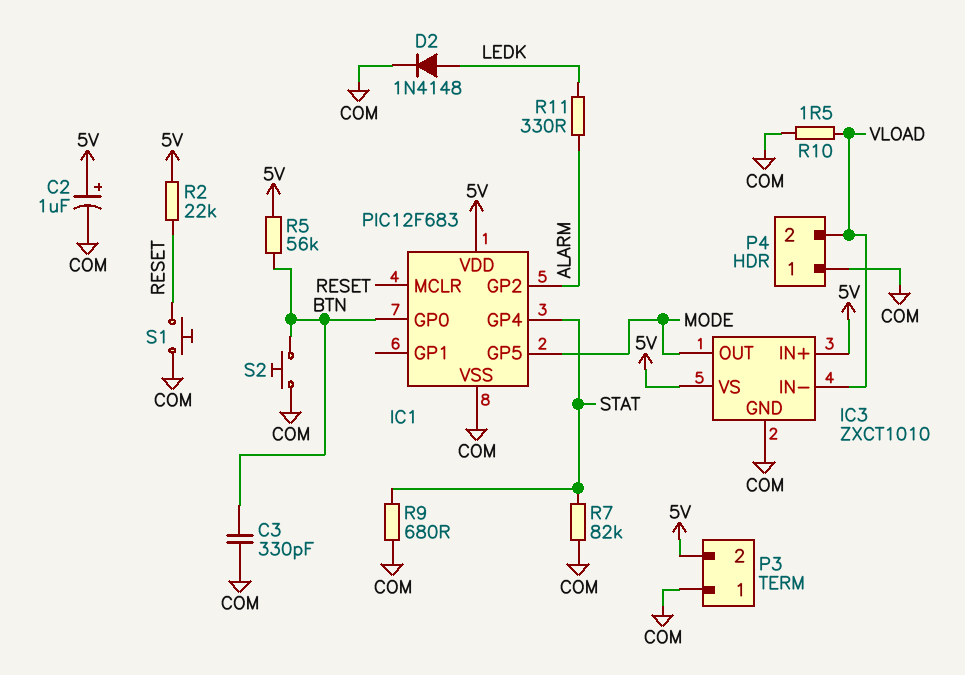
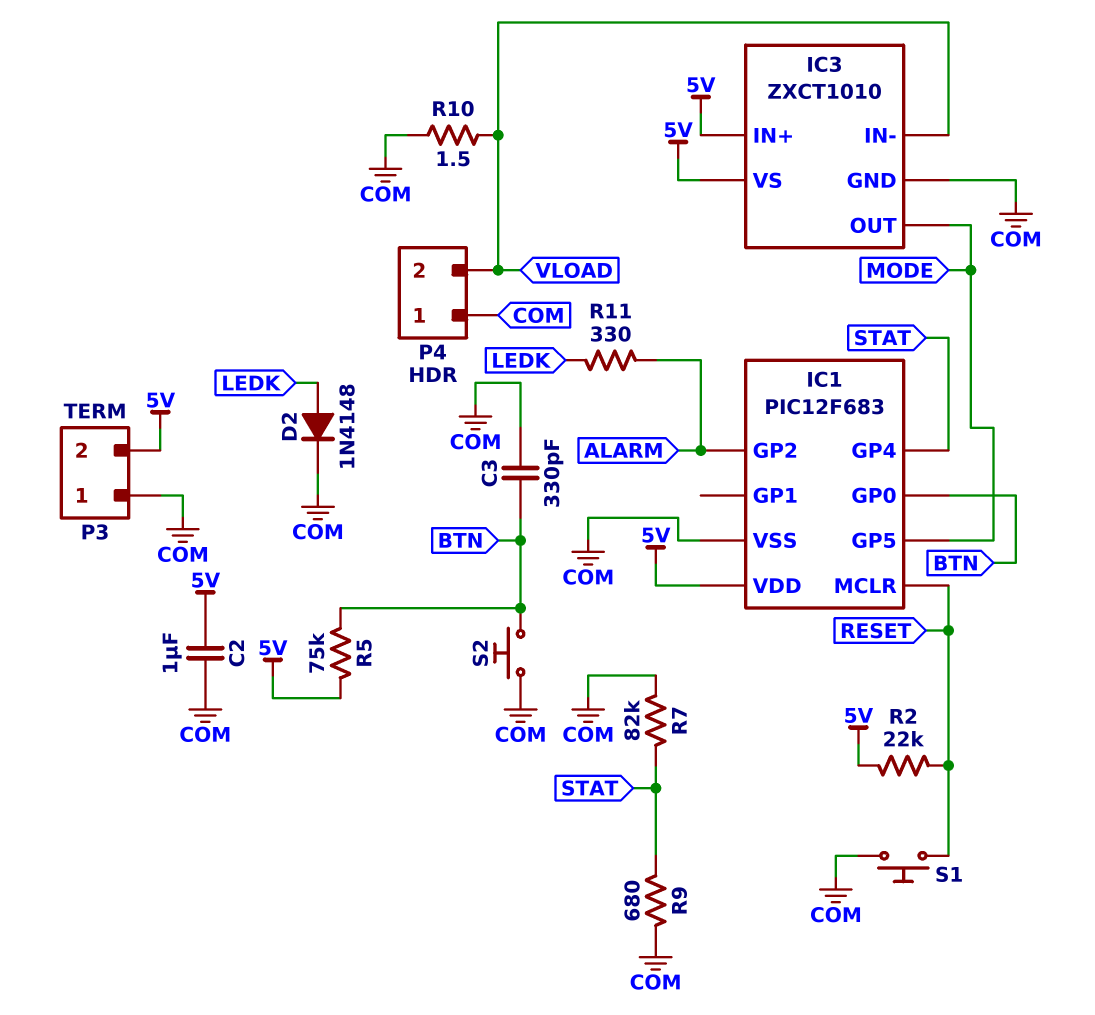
C2: 1uF (plus 5V, minus COM) -> 1uF (5V, COM)
R5: 56k (5V, BTN) -> 75k (5V, BTN)

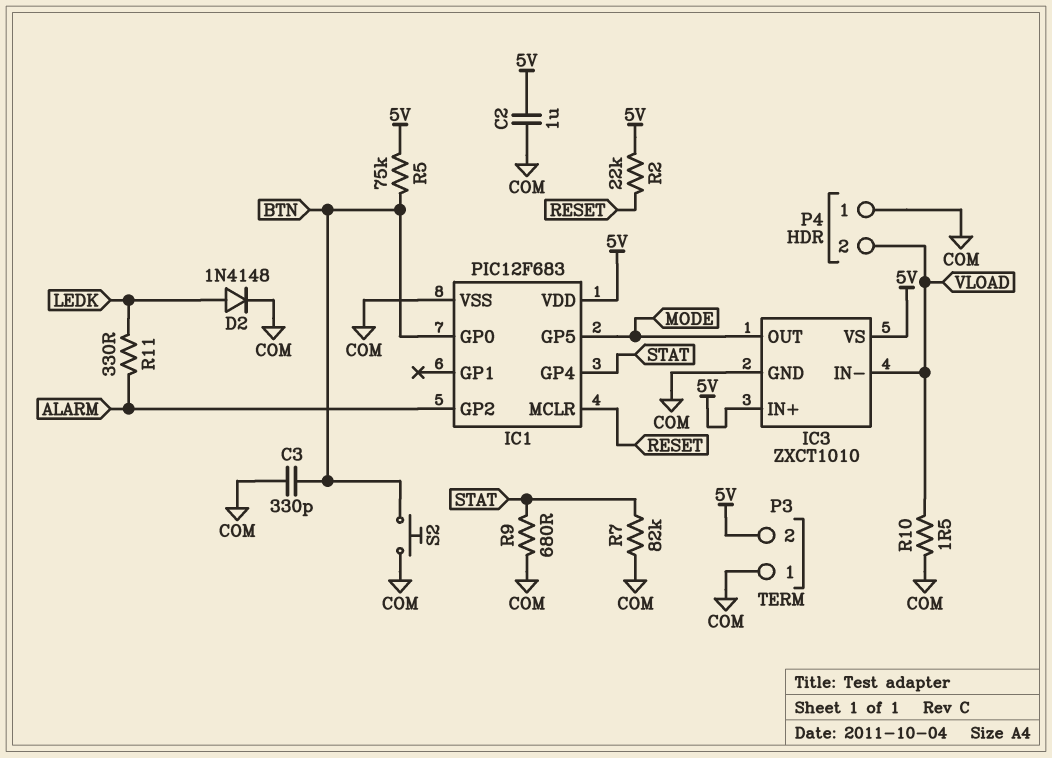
S1: button (COM, RESET) -> none

